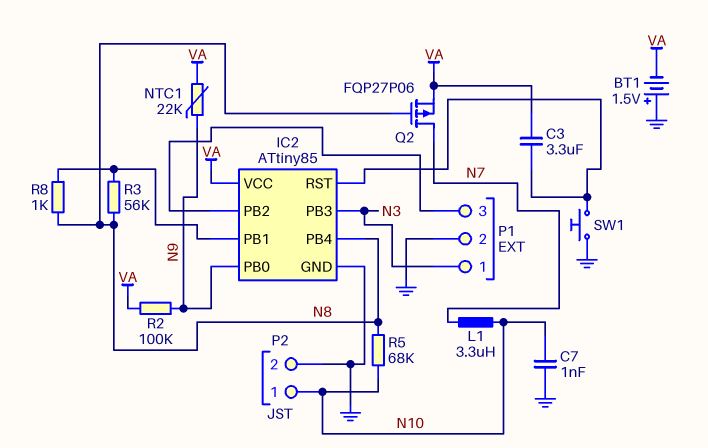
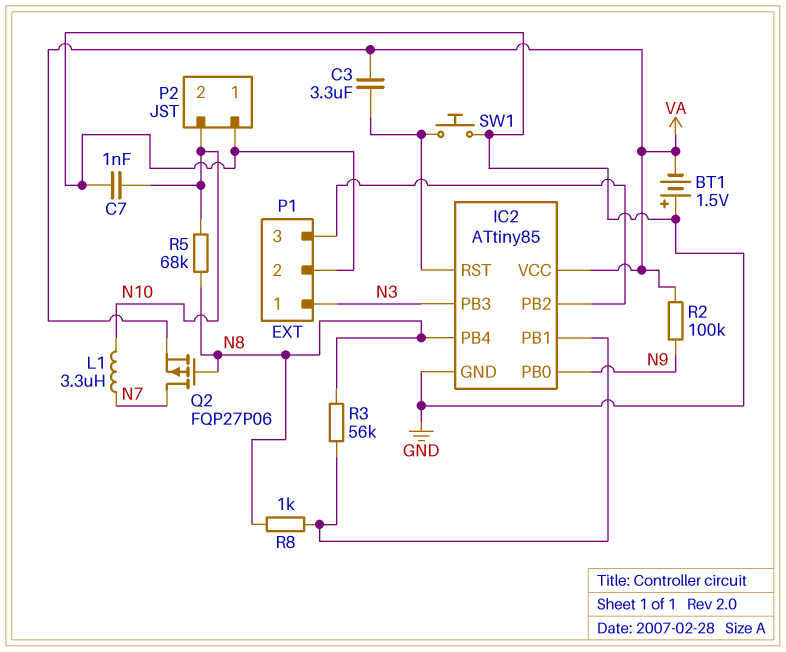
NTC1: 22k (N9, VA) -> none
P2 pin 1: N10 -> GND
P2 pin 2: GND -> N10

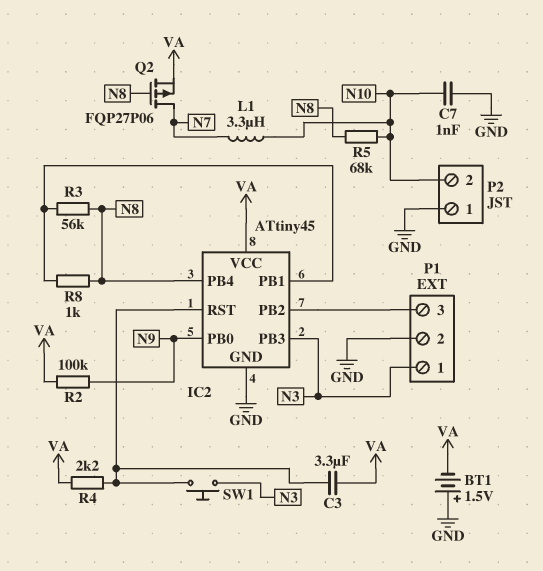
IC2: ATtiny85 -> ATtiny45
R4: none -> 2.2k (IC2/RST, VA)
SW1: button (GND, IC2/RST) -> button (IC2/RST, N3)

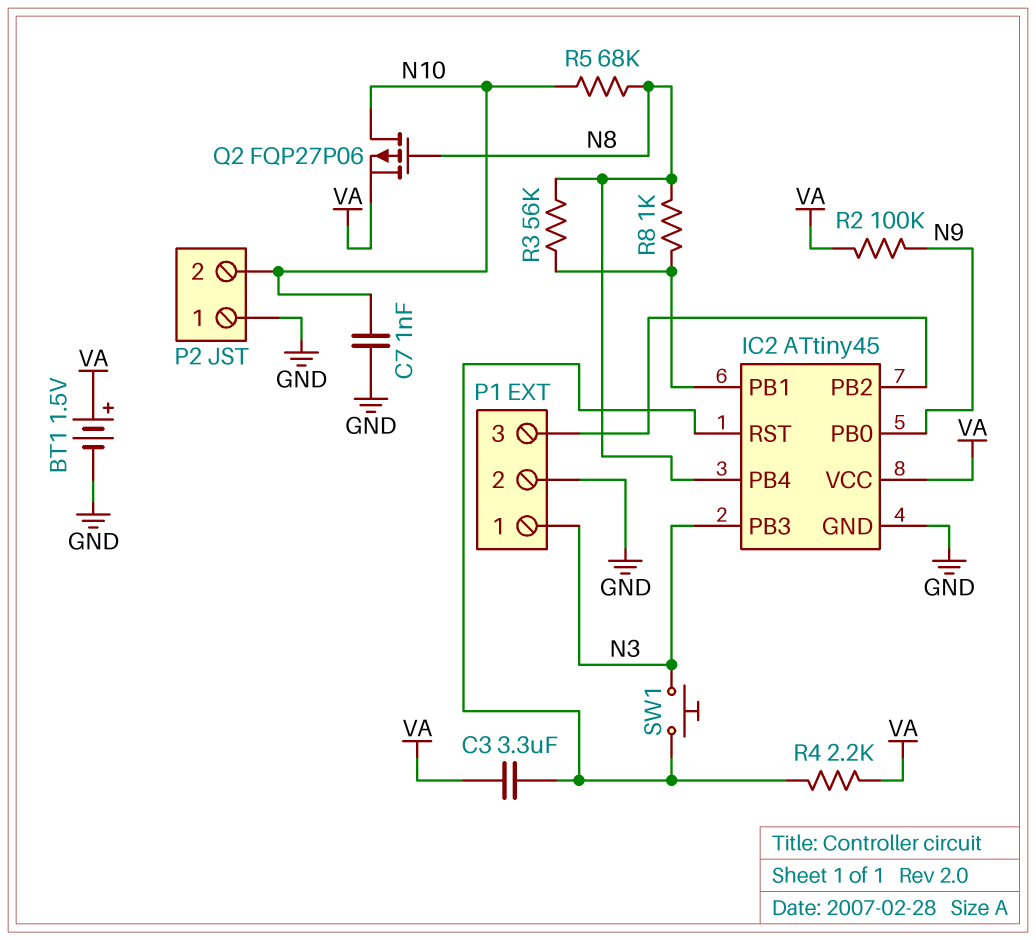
BT1: 1.5V (plus GND, minus VA) -> 1.5V (plus VA, minus GND)
L1: 3.3uH (N7, N10) -> none
Q2: PMOS FQP27P06 (G N8, D N7, S VA) -> PMOS FQP27P06 (G N8, D N10, S VA)

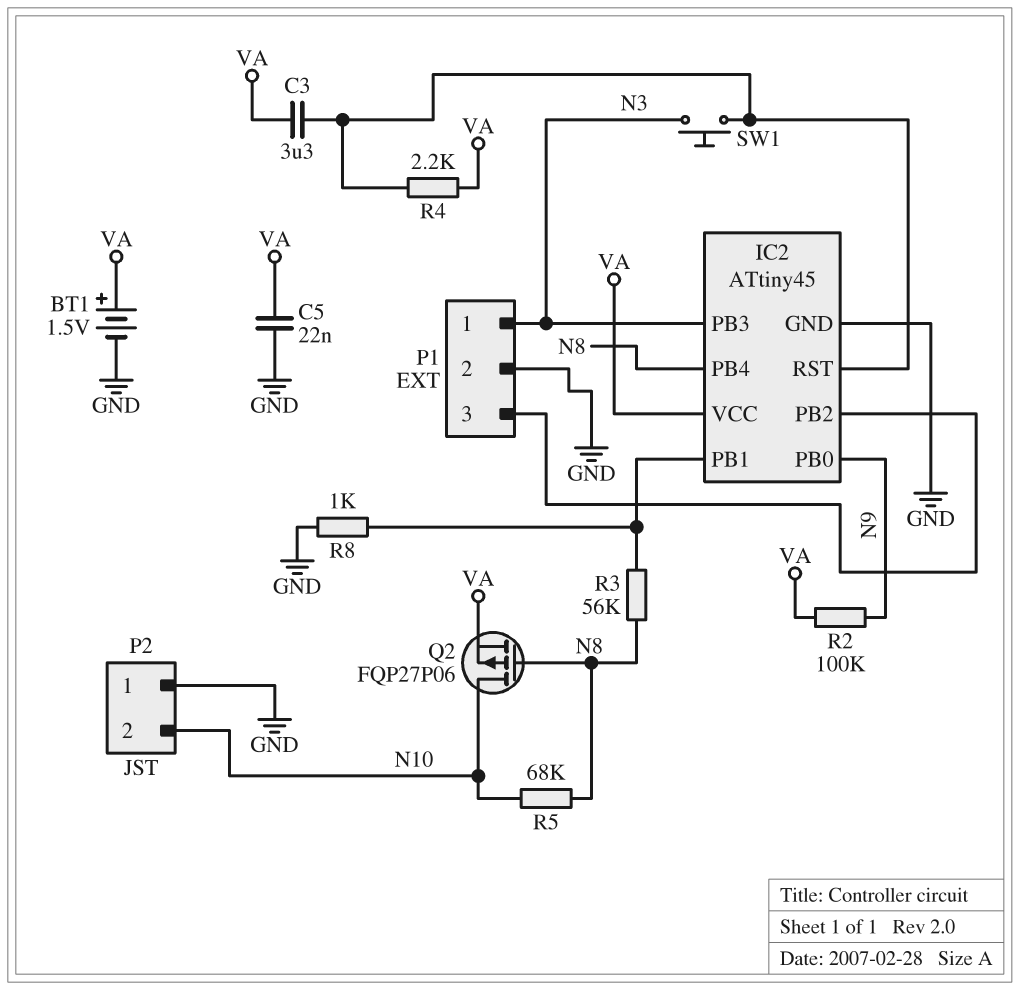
C5: none -> 22nF (GND, VA)
C7: 1nF (GND, N10) -> none
R8: 1k (IC2/PB1, N8) -> 1k (GND, IC2/PB1)

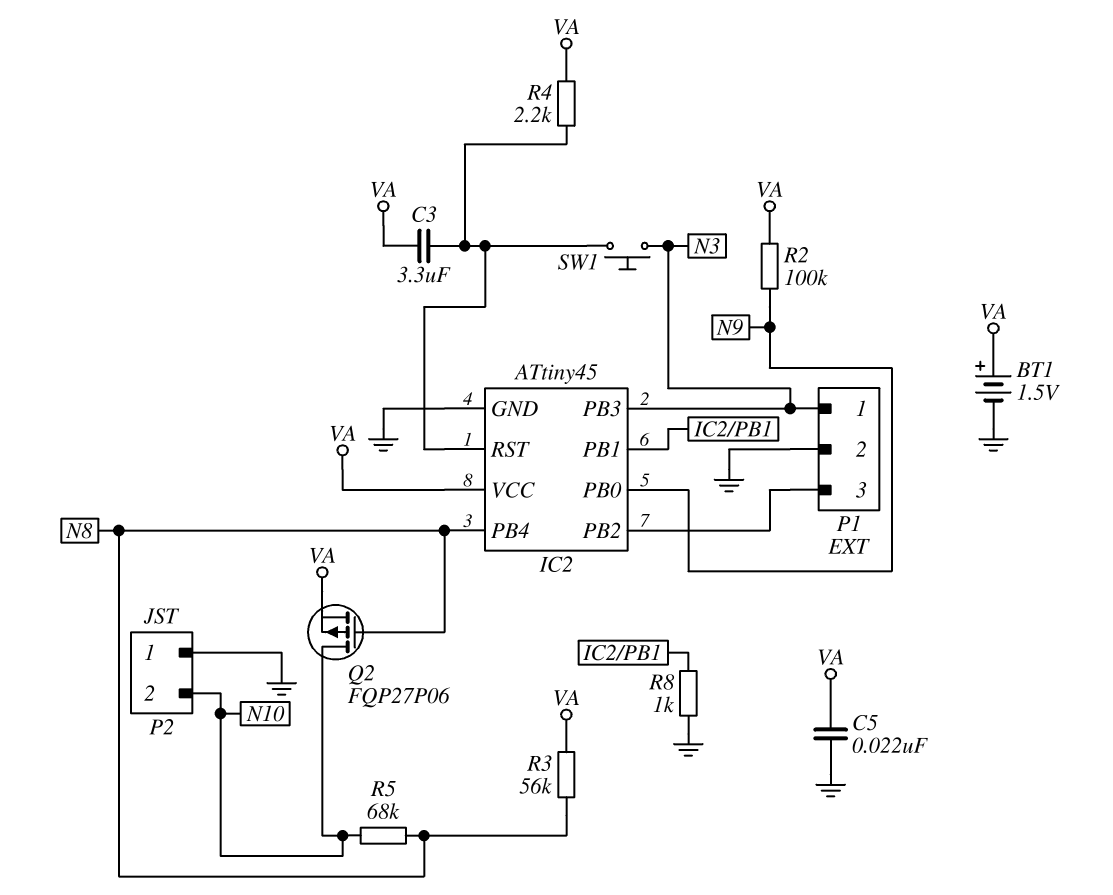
R3: 56k (IC2/PB1, N8) -> 56k (N8, VA)

